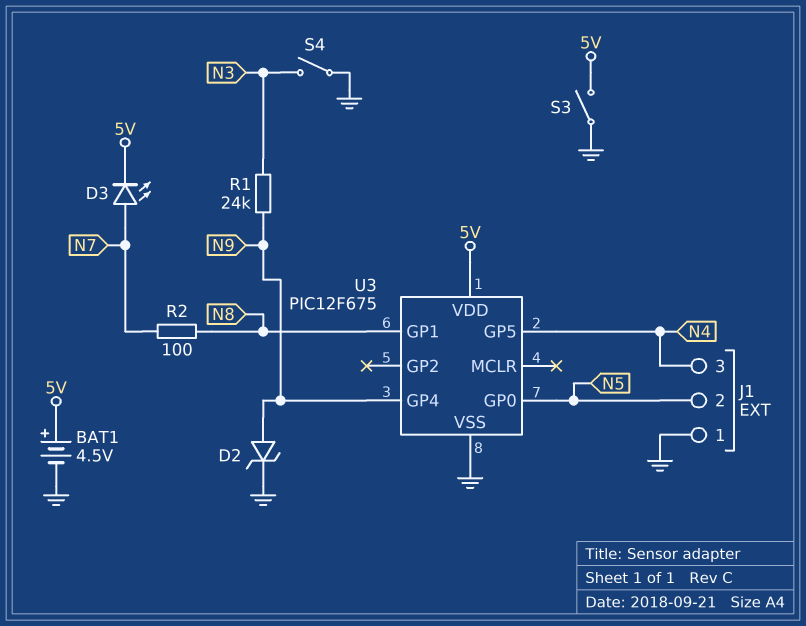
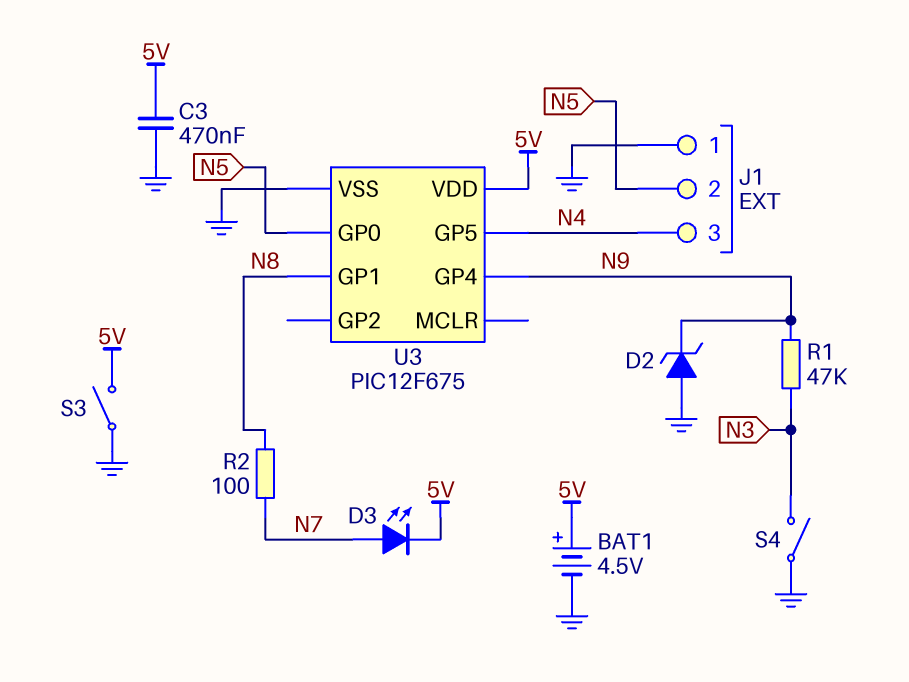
C3: none -> 470nF (5V, GND)
D2: zener (A N9, K GND) -> zener (A GND, K N9)
R1: 24k (N3, N9) -> 47k (N3, N9)

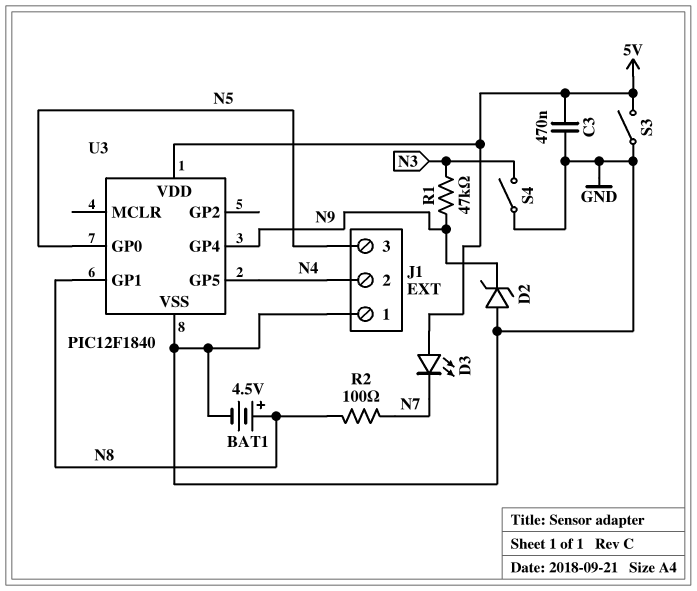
BAT1: 4.5V (plus 5V, minus GND) -> 4.5V (plus N8, minus GND)
D3: LED (A N7, K 5V) -> LED (A 5V, K N7)
J1 pin 2: N5 -> N4
J1 pin 3: N4 -> N5
U3: PIC12F675 -> PIC12F1840

